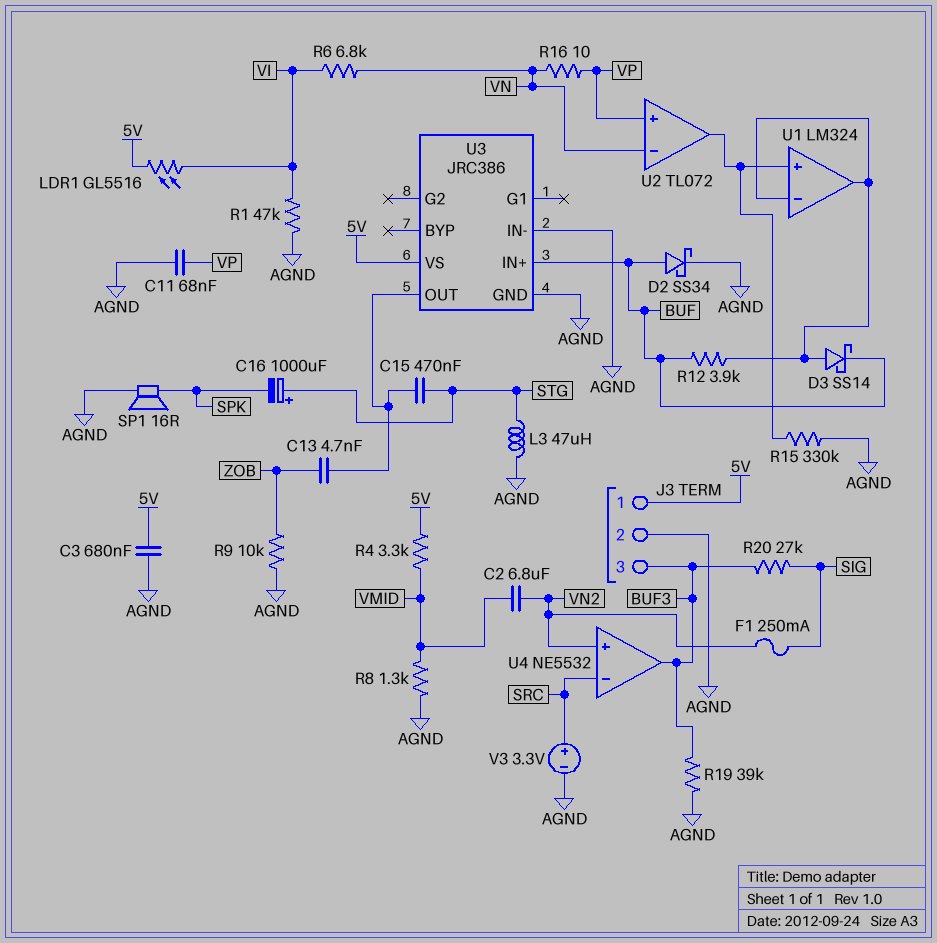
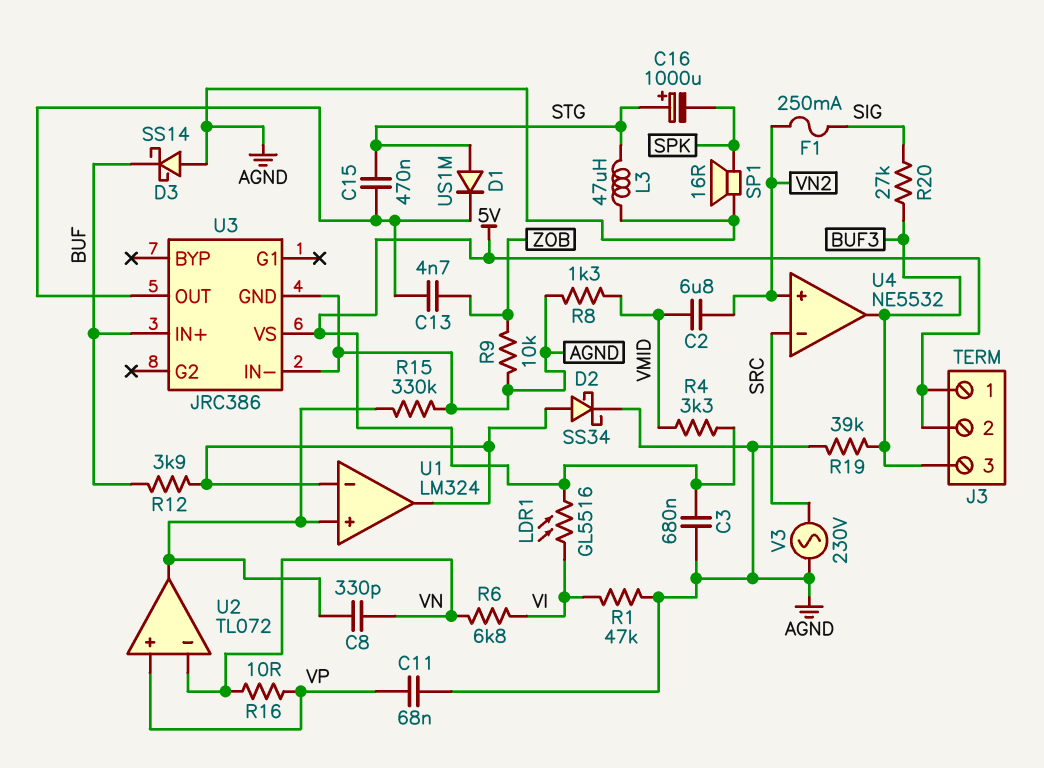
C8: none -> 330pF (U1/in+, VN)
D1: none -> diode US1M (A STG, K U3/OUT)
D2: schottky SS34 (A BUF, K AGND) -> schottky SS34 (A U1/in-, K AGND)
D3: schottky SS14 (A U1/in-, K BUF) -> schottky SS14 (A AGND, K BUF)
J3 pin 2: AGND -> 5V
V3: 3.3V (plus SRC, minus AGND) -> AC 230V (AGND, SRC)

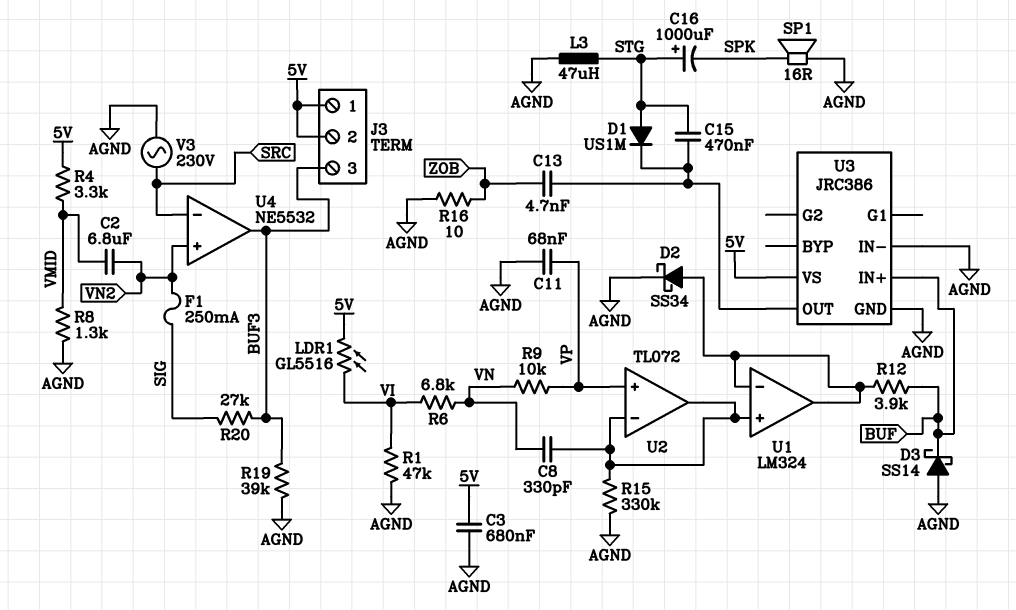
R9: 10k (AGND, ZOB) -> 10k (VN, VP)
R16: 10 (VN, VP) -> 10 (AGND, ZOB)
U2 pin in-: VN -> U1/in+

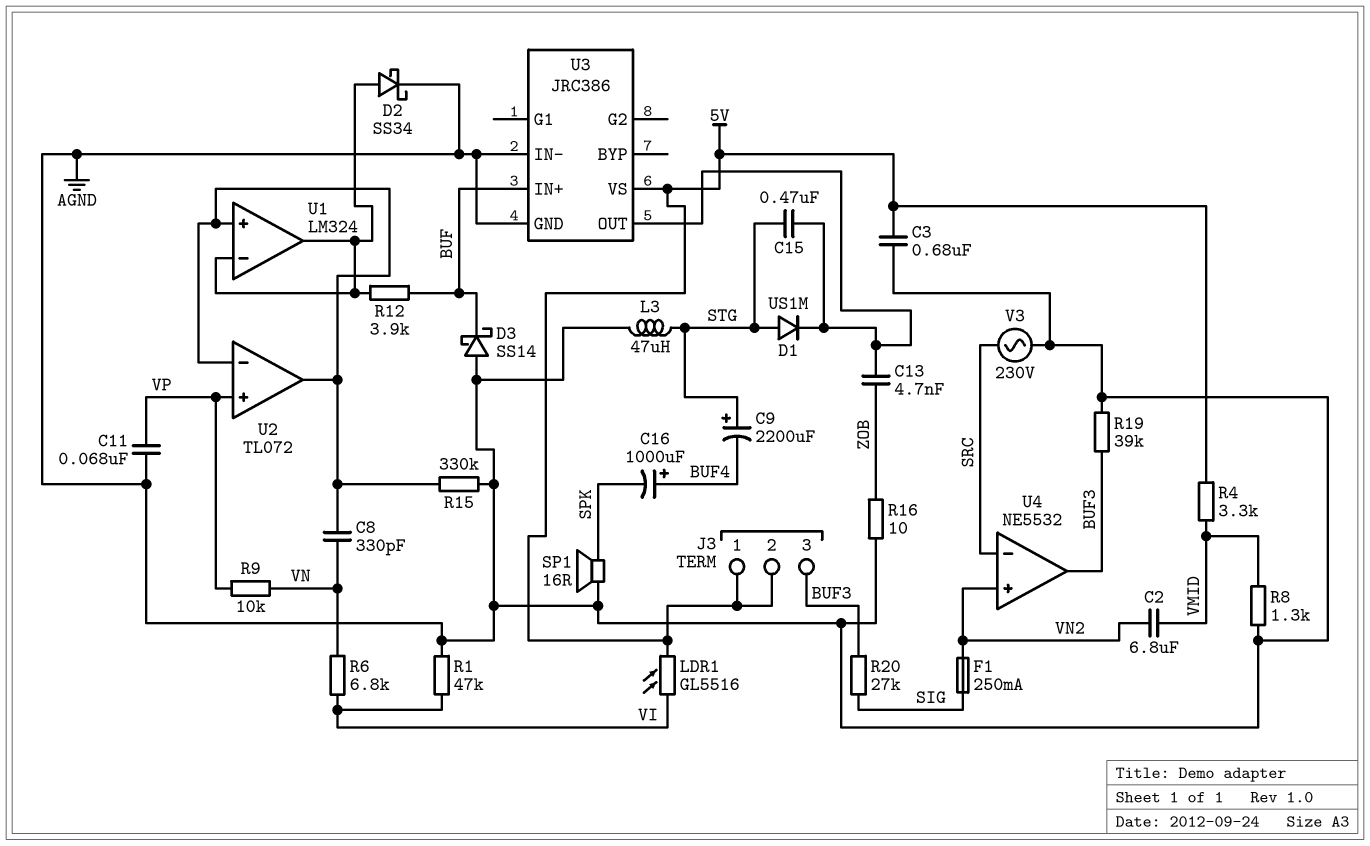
C9: none -> 2200uF (plus STG, minus BUF4)
C16: 1000uF (plus STG, minus SPK) -> 1000uF (plus BUF4, minus SPK)

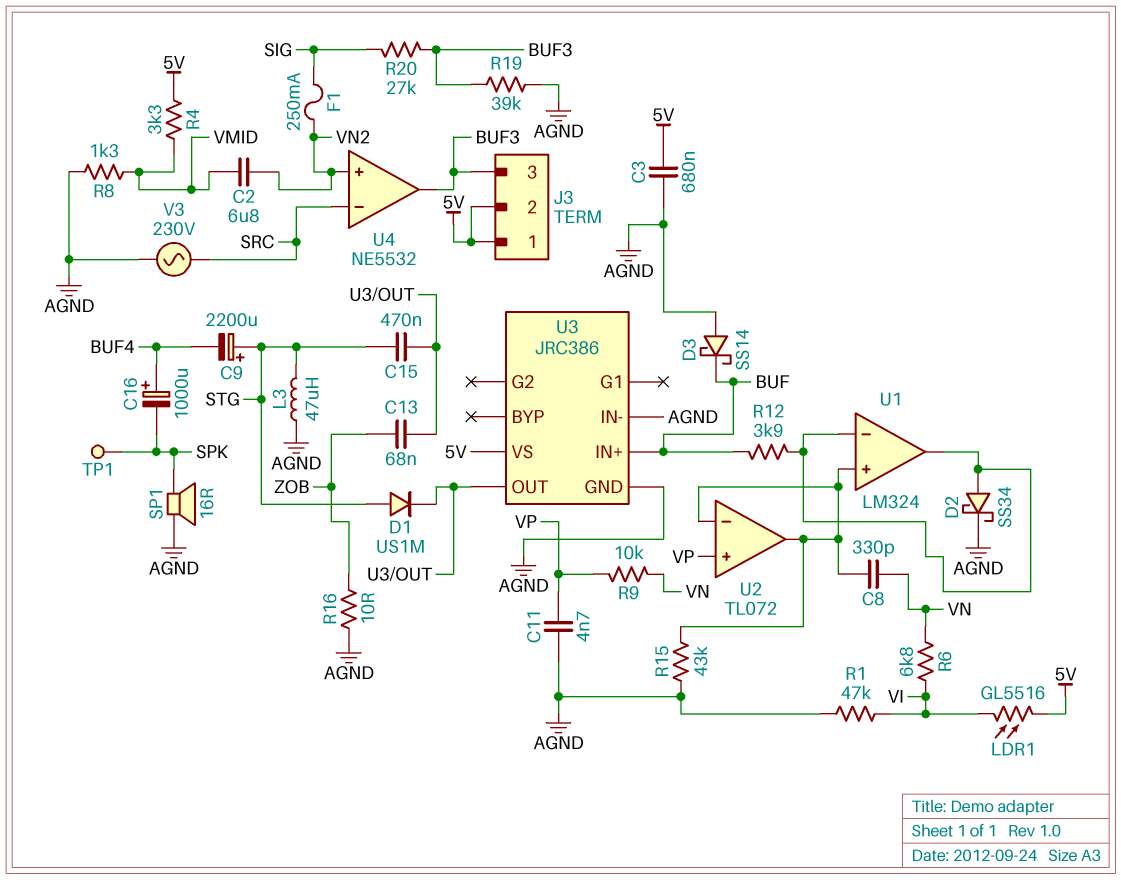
C11: 68nF (AGND, VP) -> 4.7nF (AGND, VP)
C13: 4.7nF (U3/OUT, ZOB) -> 68nF (U3/OUT, ZOB)
R15: 330k (AGND, U1/in+) -> 43k (AGND, U1/in+)
TP1: none -> test point (SPK)

